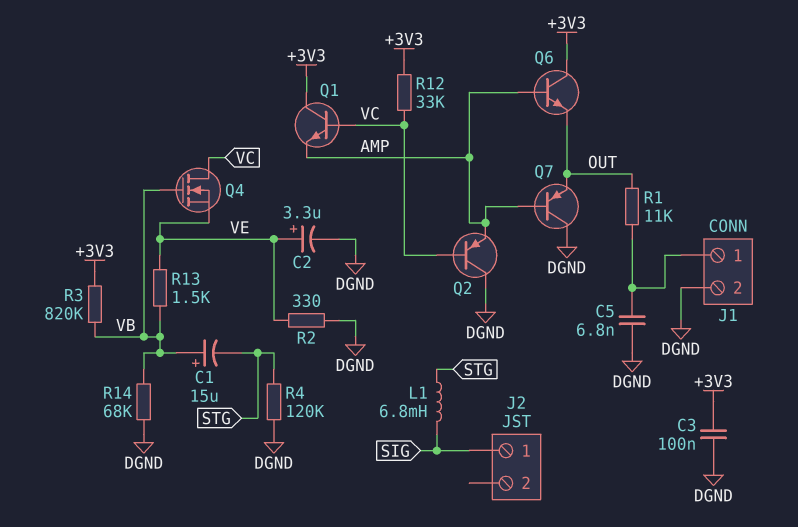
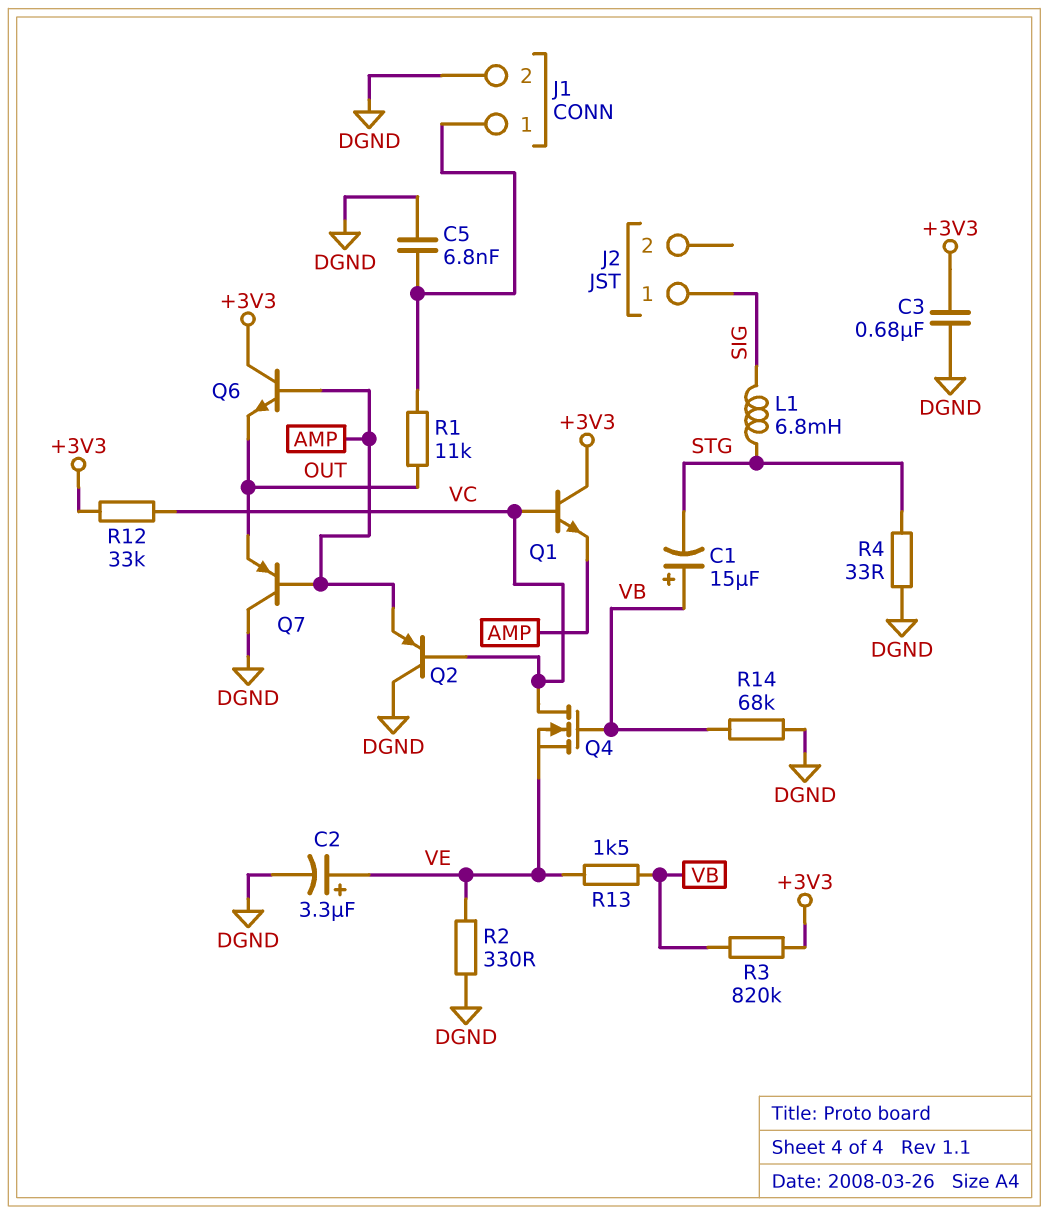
C3: 100nF (+3V3, DGND) -> 680nF (+3V3, DGND)
R4: 120k (DGND, STG) -> 33 (DGND, STG)

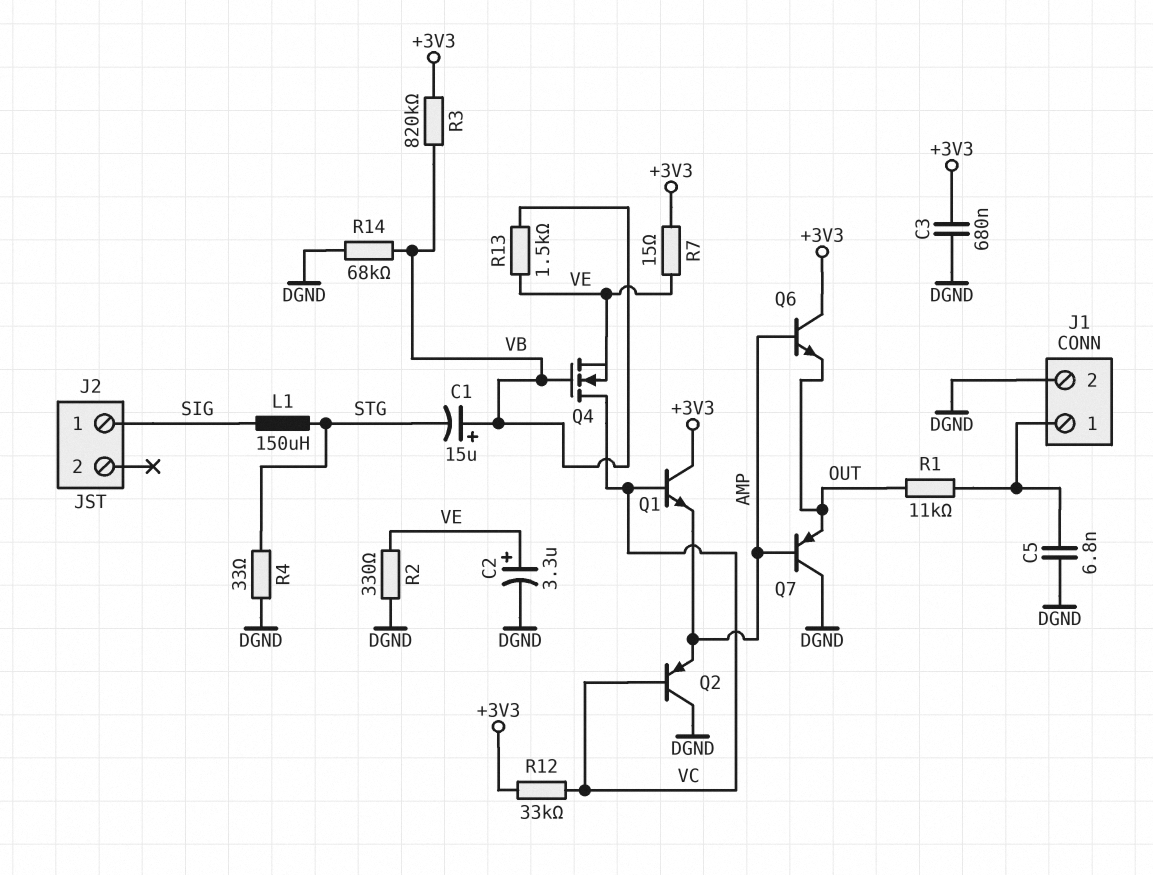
L1: 6.8mH (SIG, STG) -> 150uH (SIG, STG)
R7: none -> 15 (+3V3, VE)

